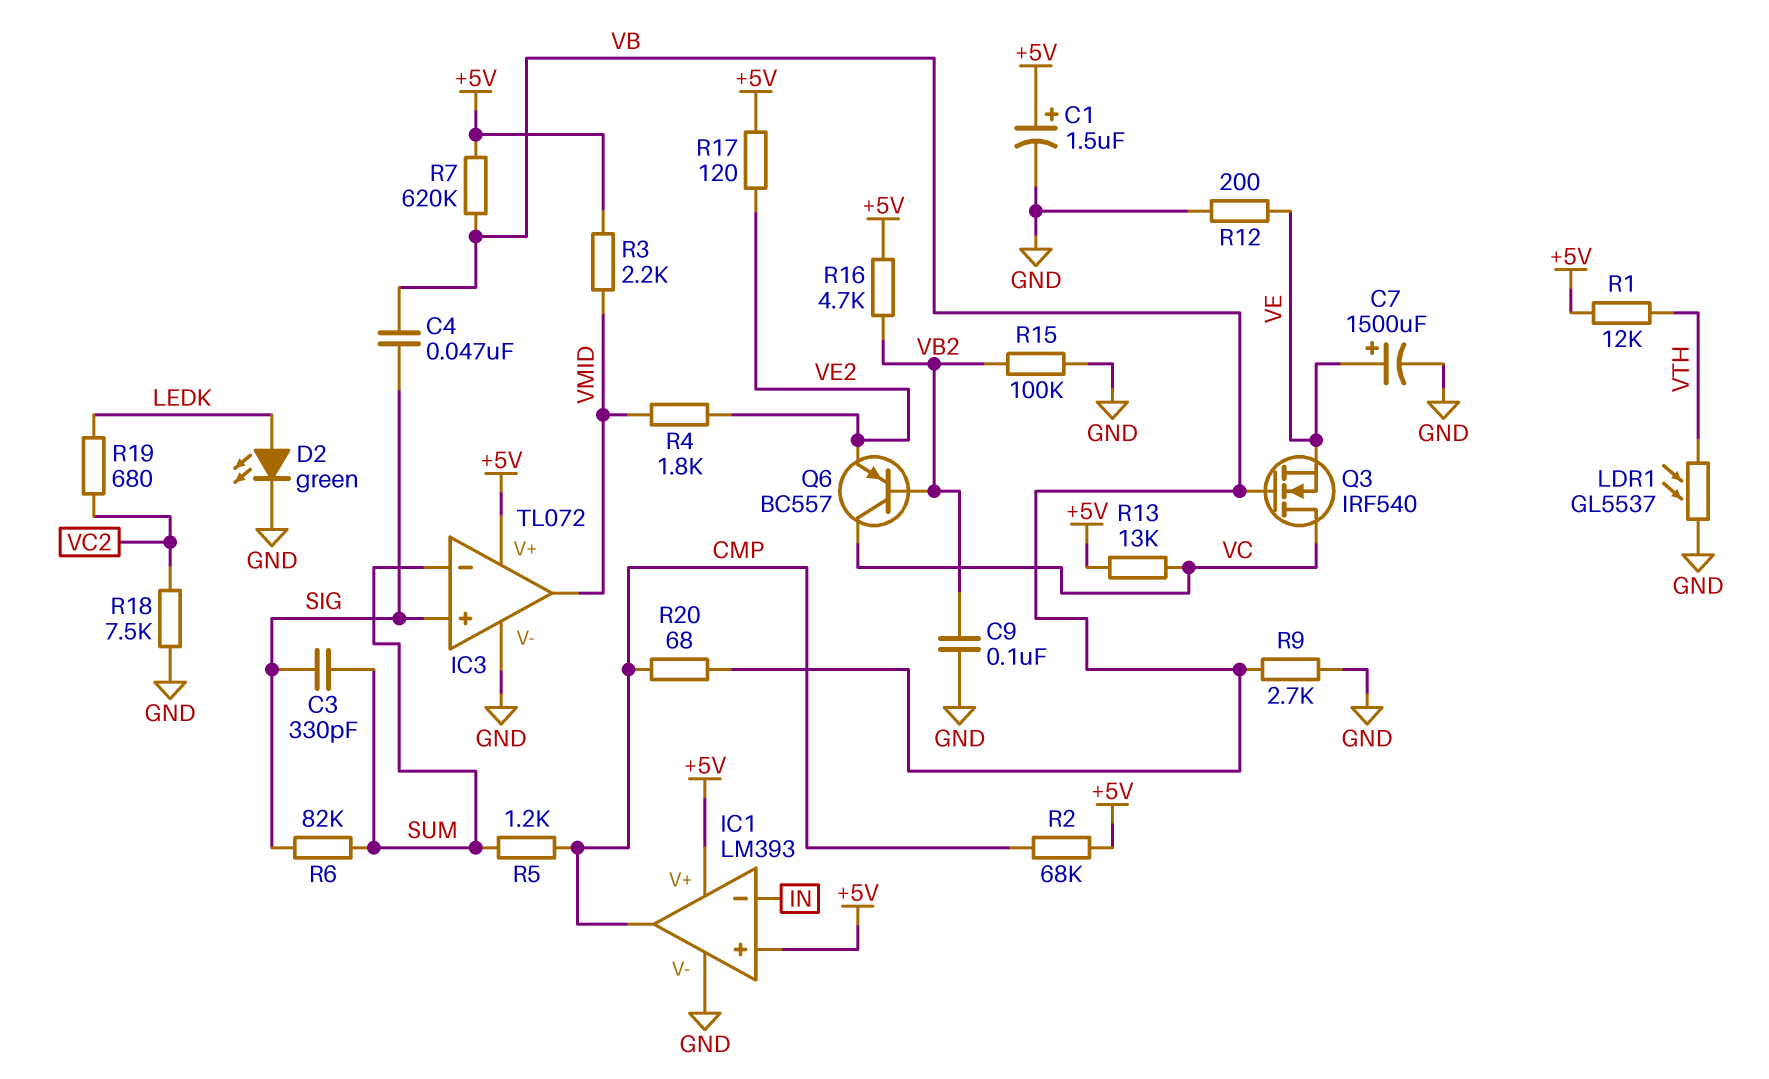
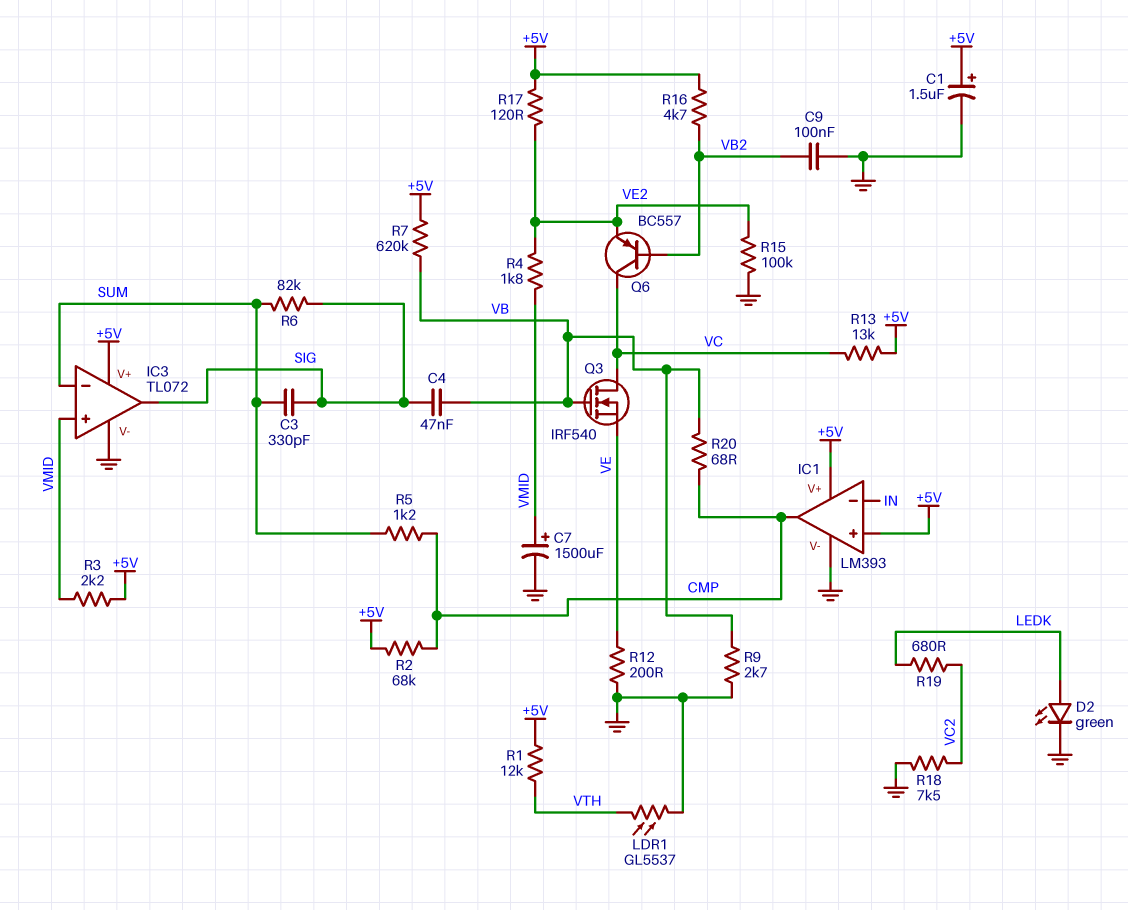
C7: 1500uF (plus VE, minus GND) -> 1500uF (plus VMID, minus GND)
IC3 pin in+: SIG -> VMID
IC3 pin out: VMID -> SIG
R15: 100k (GND, VB2) -> 100k (GND, VE2)

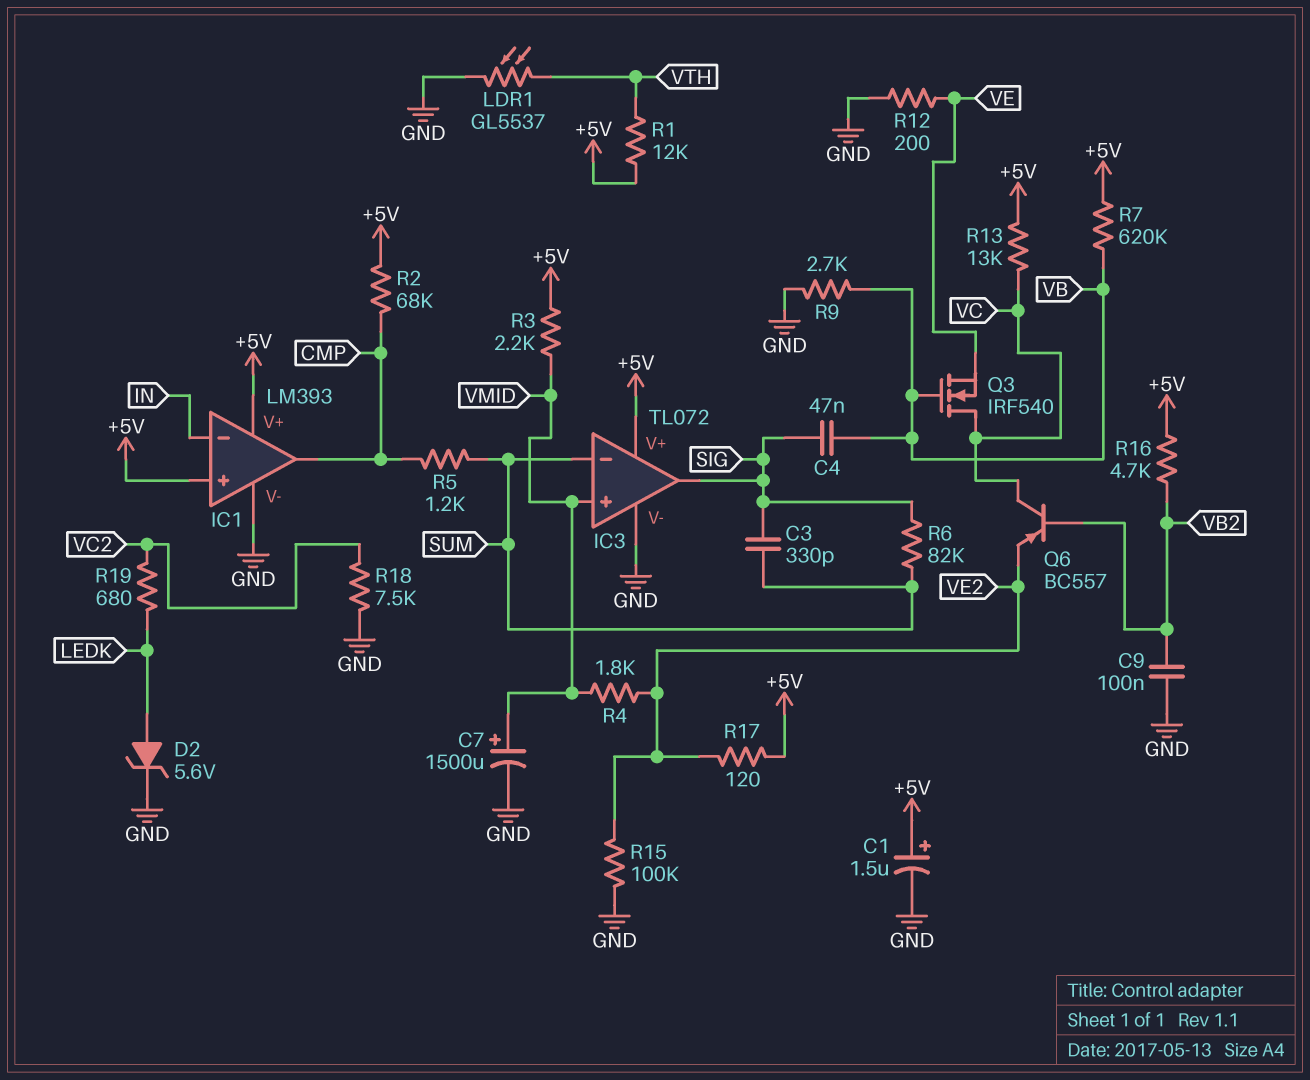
D2: LED green (A LEDK, K GND) -> zener 5.6V (A LEDK, K GND)
R20: 68 (CMP, VB) -> none

